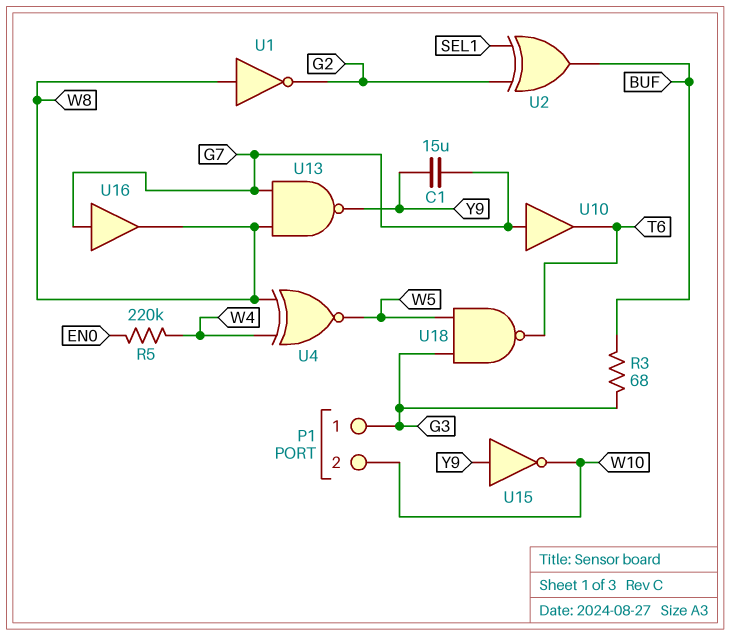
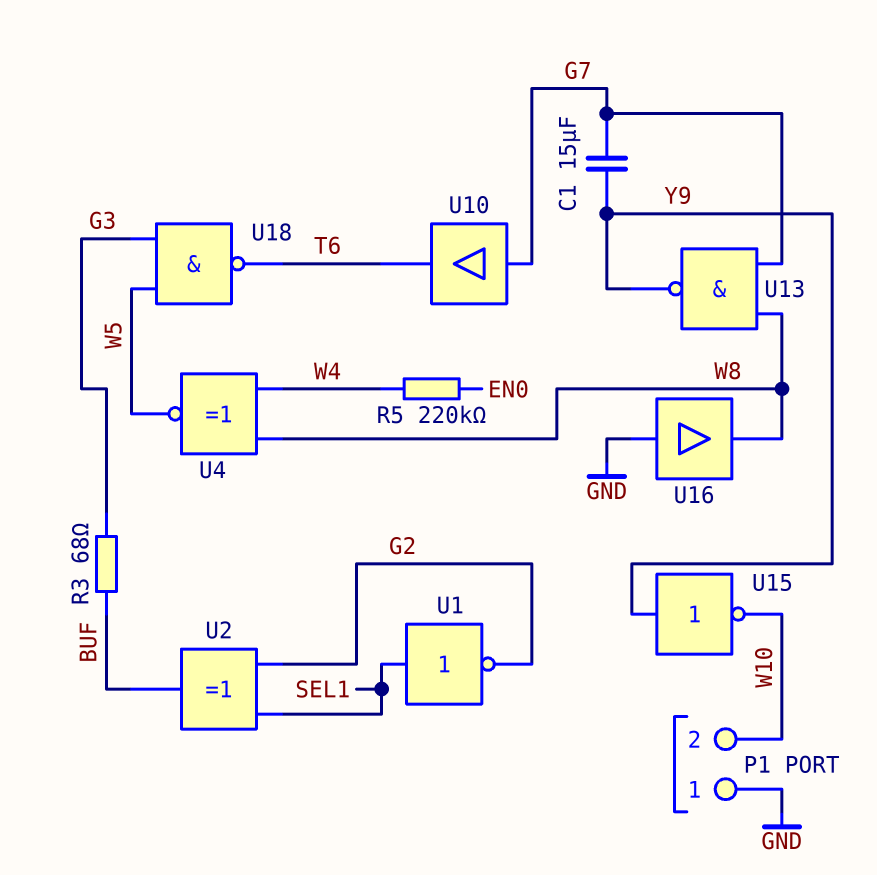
P1 pin 1: G3 -> GND
U1: NOT (in W8, out G2) -> NOT (in SEL1, out G2)
U16: buffer (in G7, out W8) -> buffer (in GND, out W8)

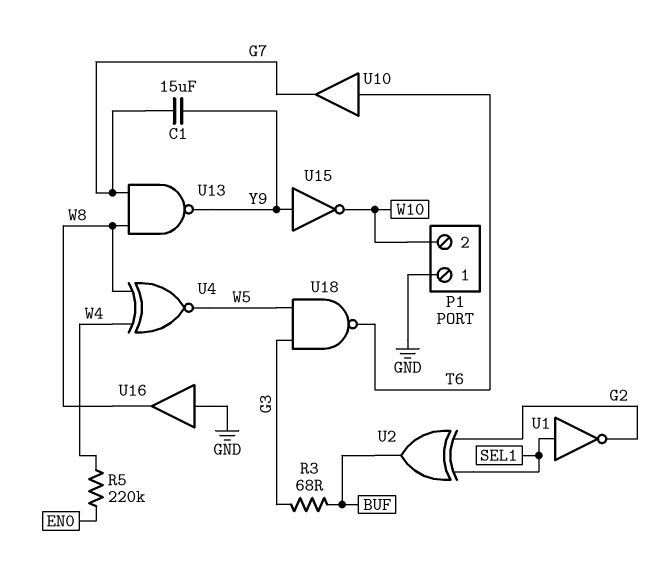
U10: buffer (in G7, out T6) -> buffer (in T6, out G7)

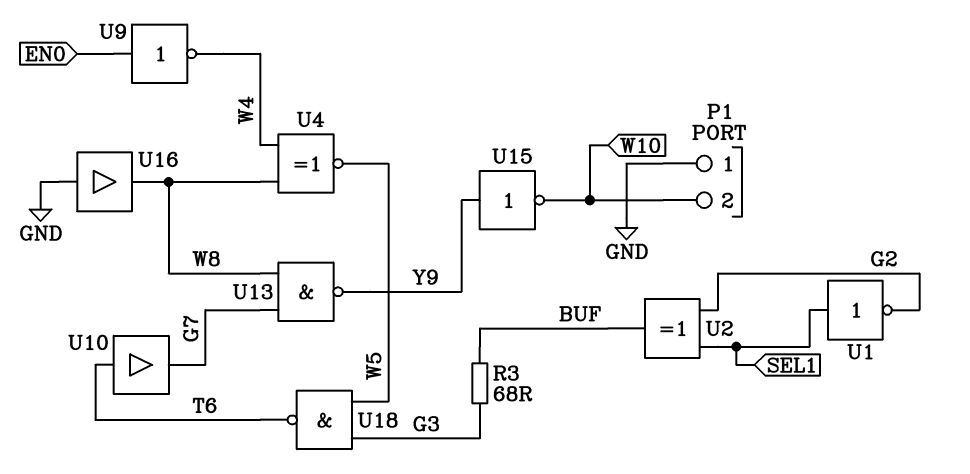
C1: 15uF (G7, Y9) -> none
R5: 220k (EN0, W4) -> none
U9: none -> NOT (in EN0, out W4)

